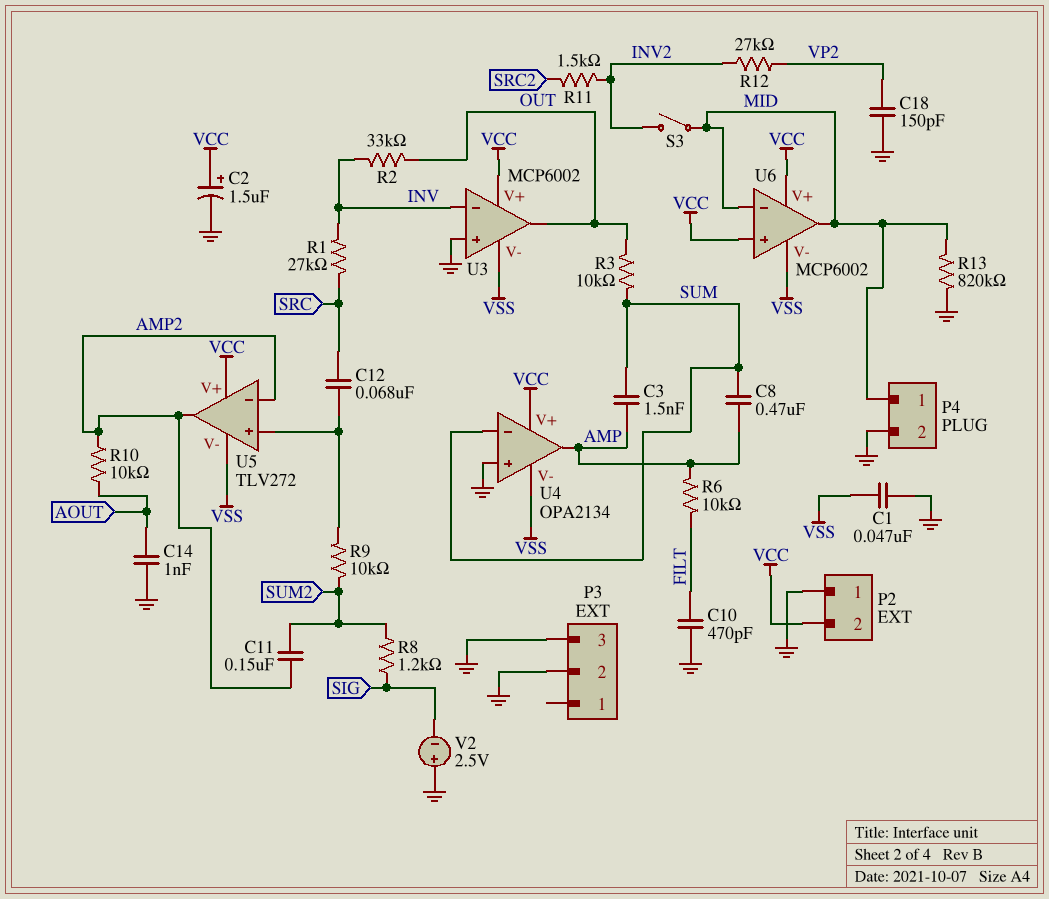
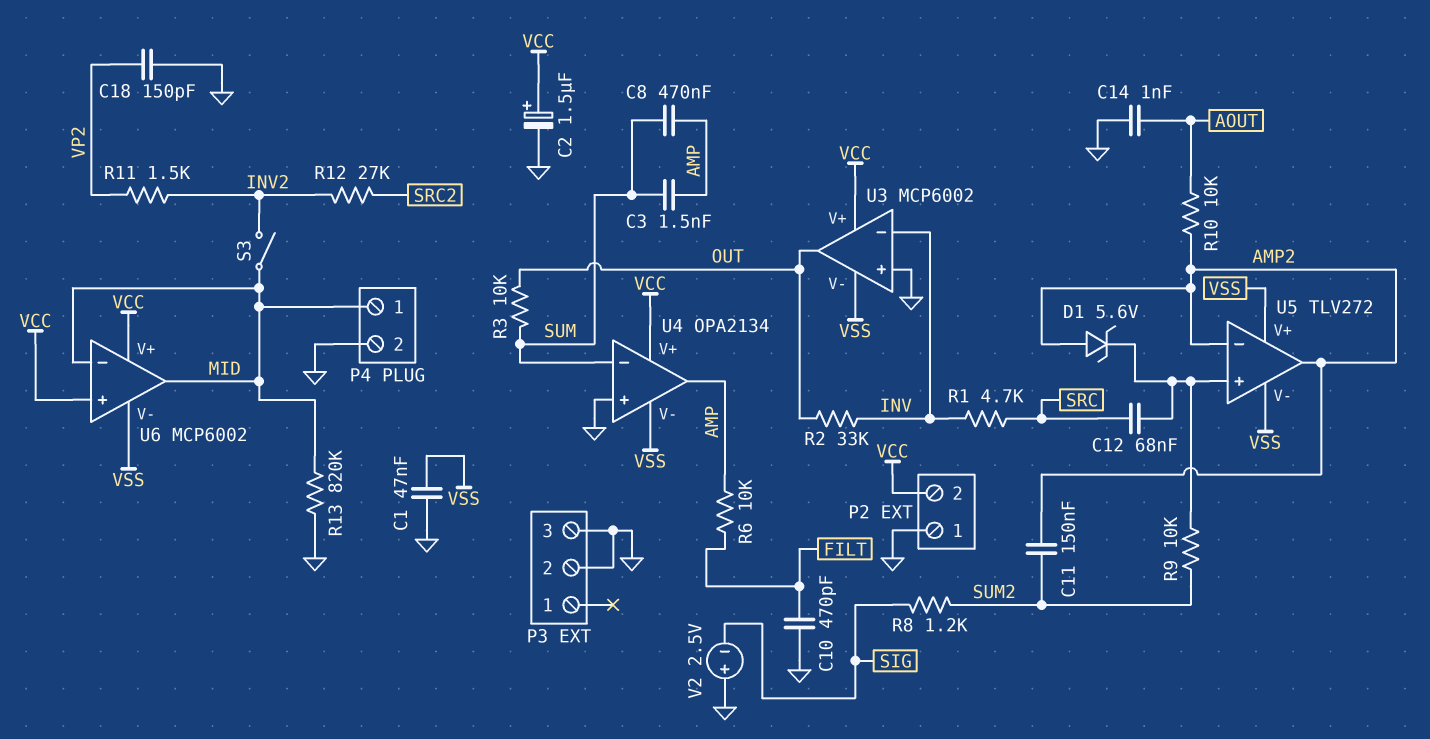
D1: none -> zener 5.6V (A AMP2, K U5/in+)
R1: 27k (INV, SRC) -> 4.7k (INV, SRC)
R11: 1.5k (INV2, SRC2) -> 1.5k (INV2, VP2)
R12: 27k (INV2, VP2) -> 27k (INV2, SRC2)
U5 pin V+: VCC -> VSS

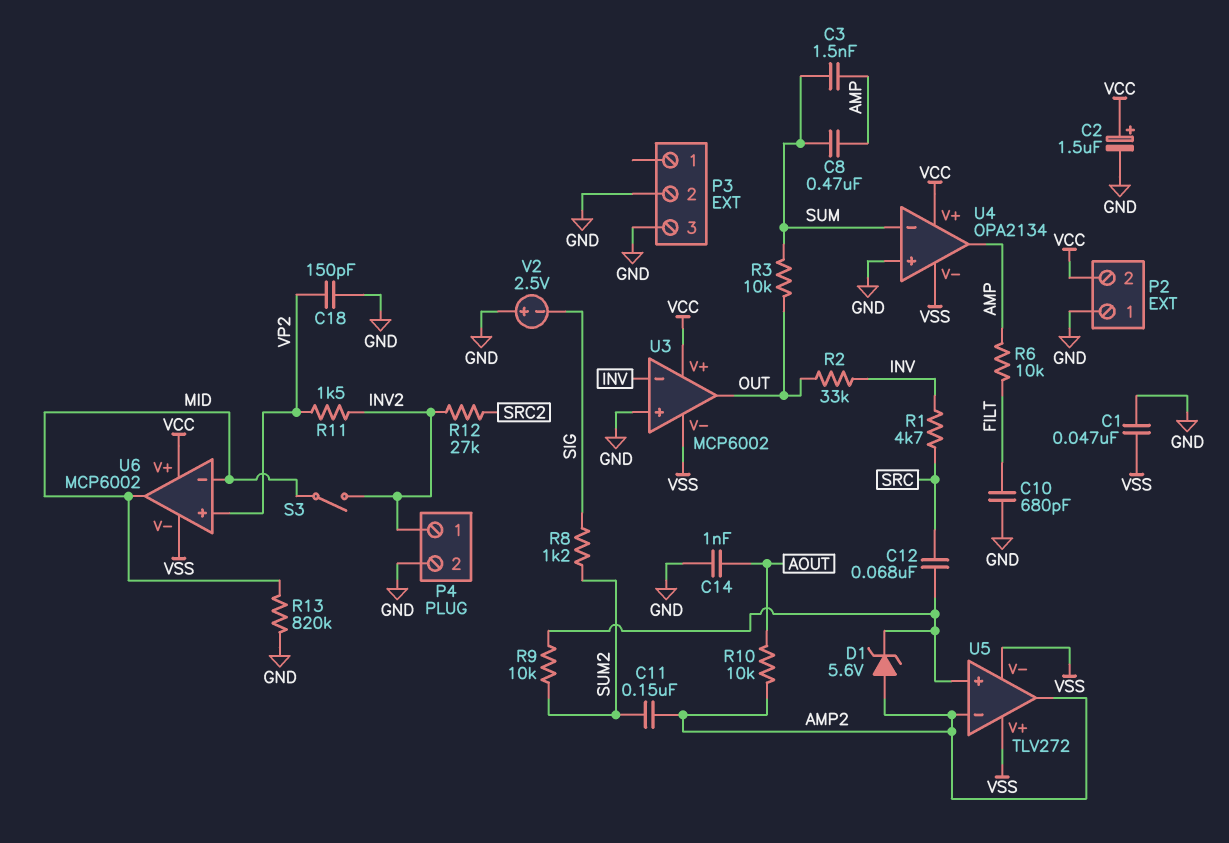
C10: 470pF (FILT, GND) -> 680pF (FILT, GND)
P4 pin 1: MID -> INV2
U6 pin in+: VCC -> VP2

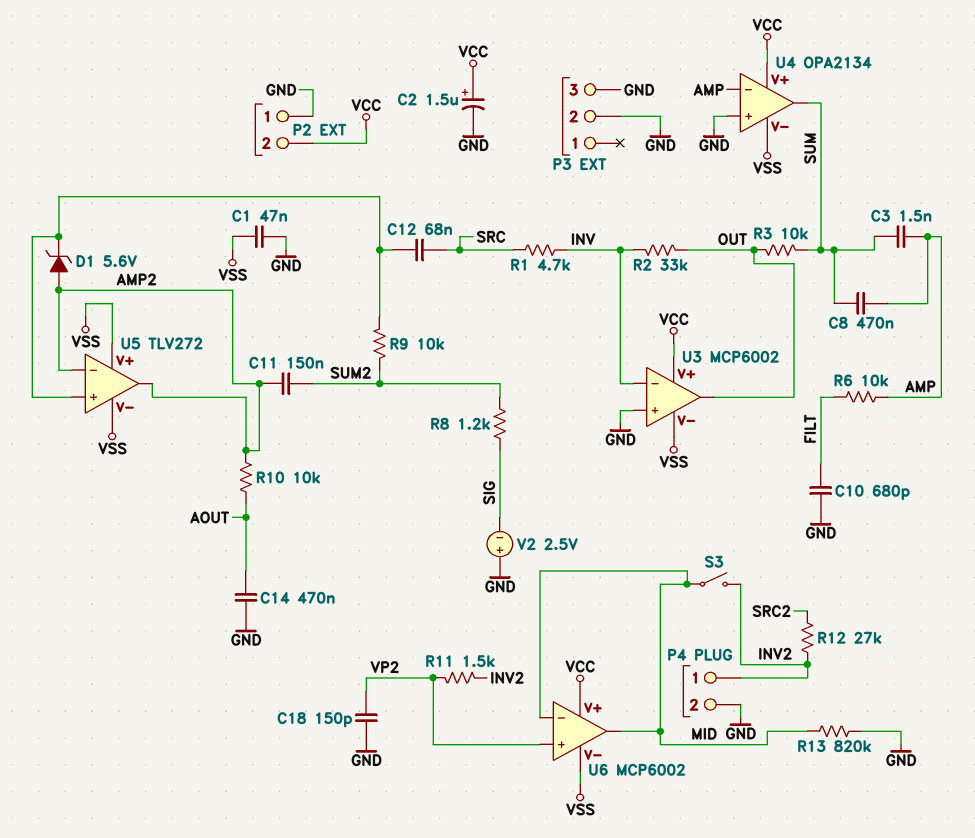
C14: 1nF (AOUT, GND) -> 470nF (AOUT, GND)
U4 pin in-: SUM -> AMP
U4 pin out: AMP -> SUM

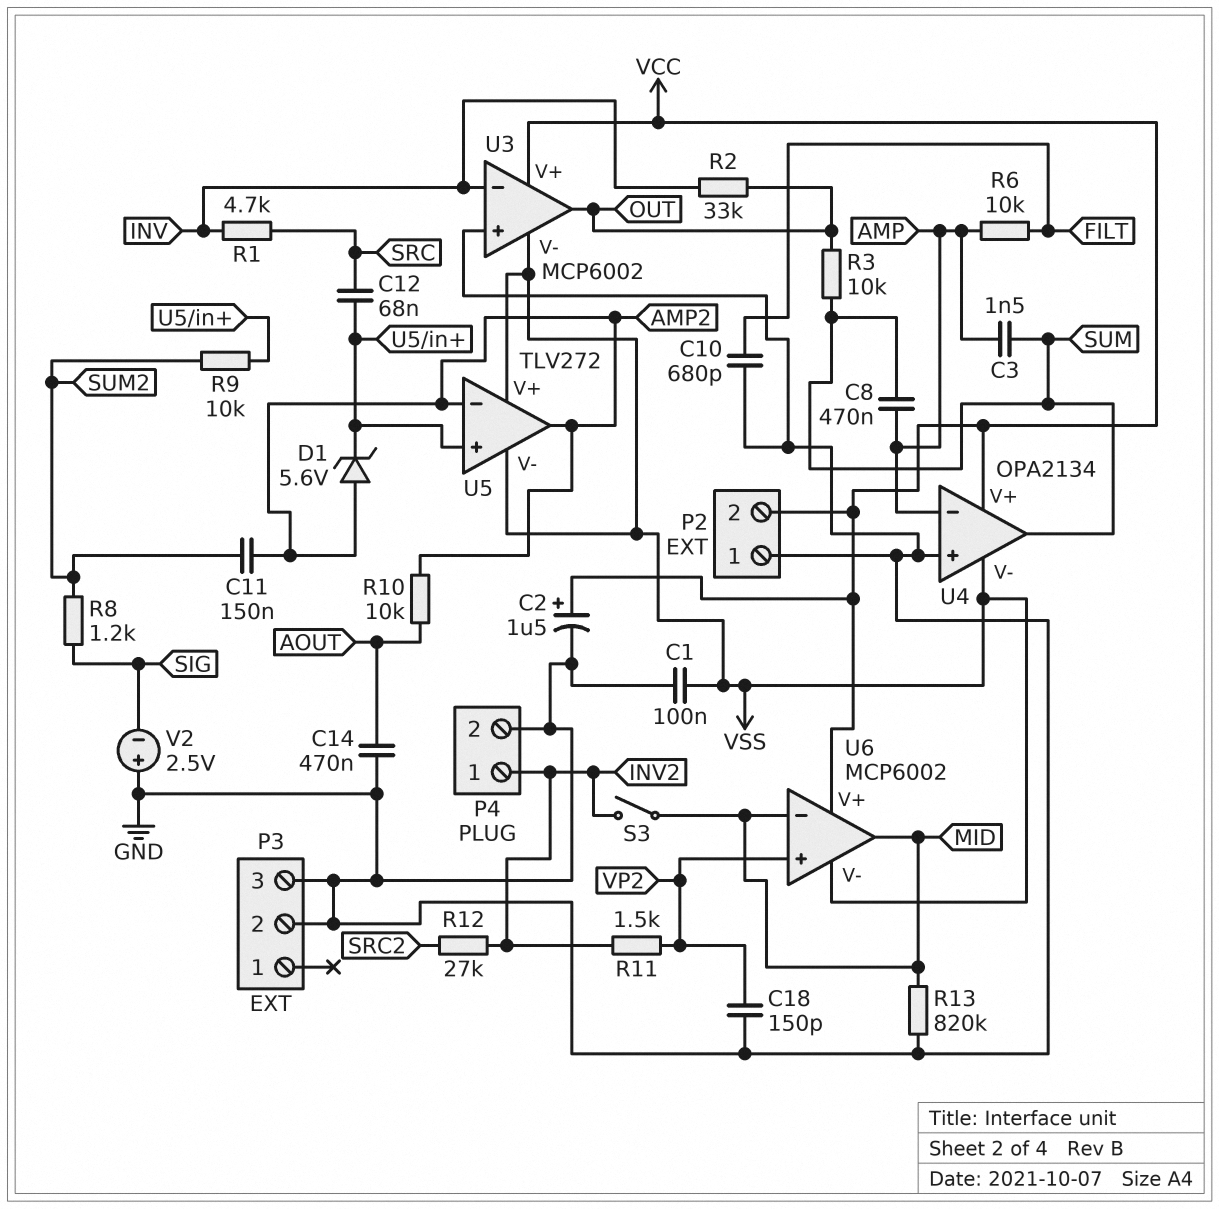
C1: 47nF (GND, VSS) -> 100nF (GND, VSS)

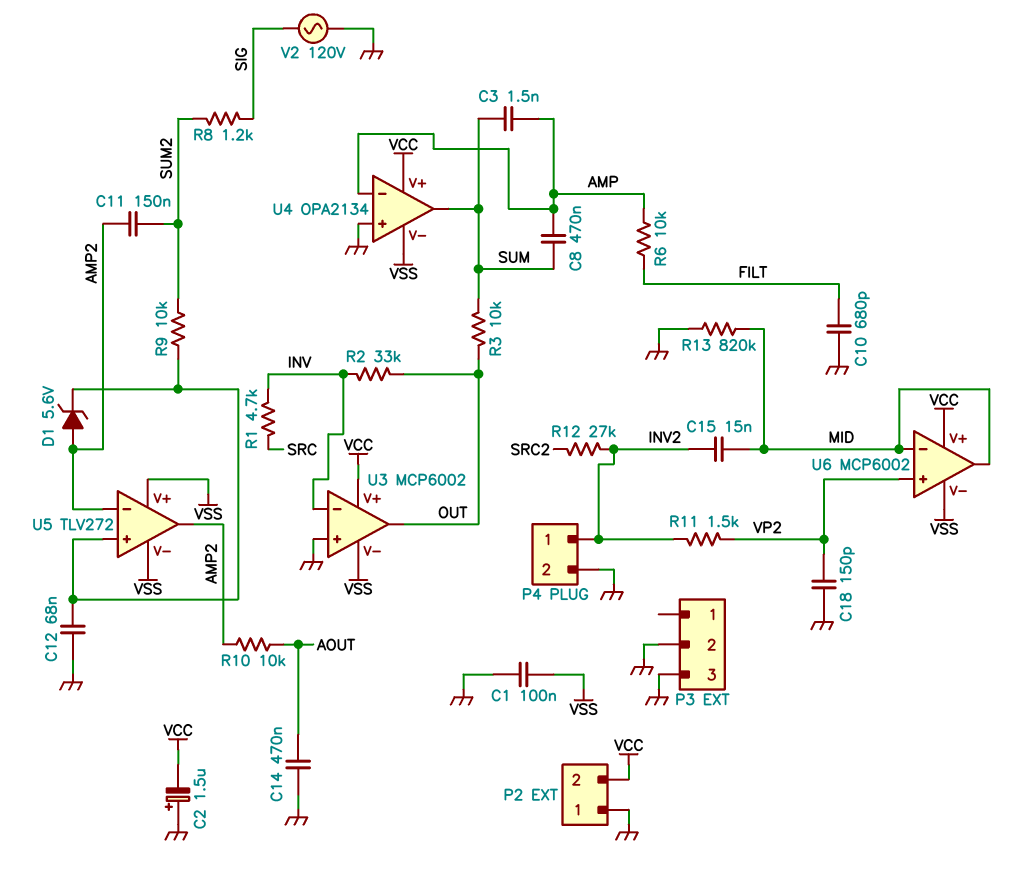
C2: 1.5uF (plus VCC, minus GND) -> 1.5uF (plus GND, minus VCC)
C12: 68nF (SRC, U5/in+) -> 68nF (GND, U5/in+)
C15: none -> 15nF (INV2, MID)
S3: switch (INV2, MID) -> none
V2: 2.5V (plus GND, minus SIG) -> AC 120V (GND, SIG)

